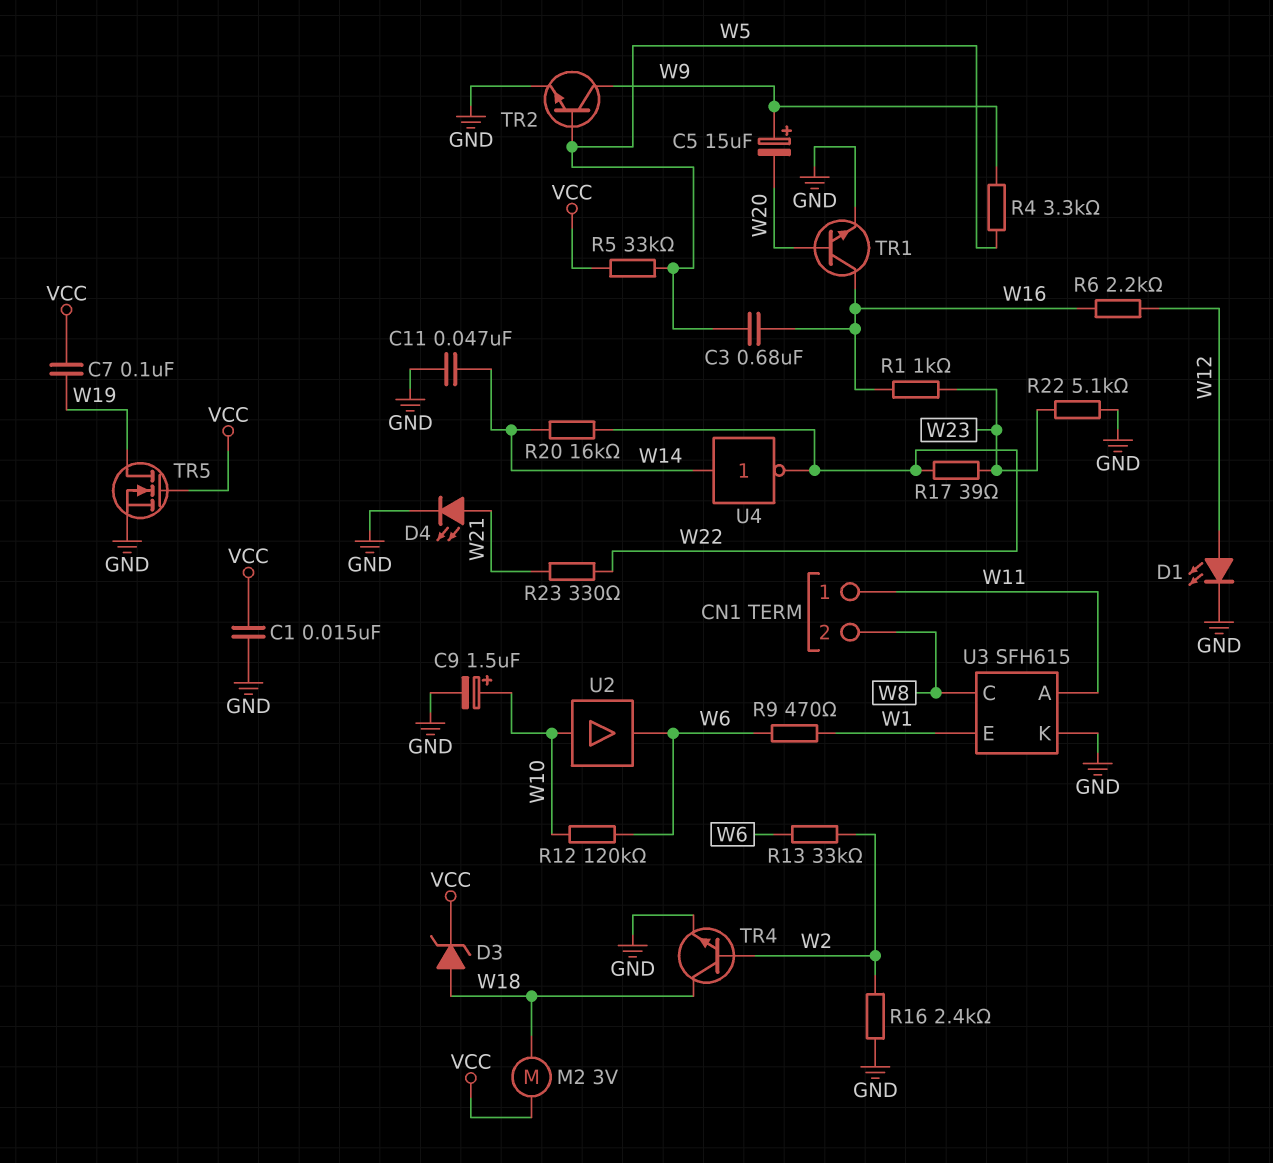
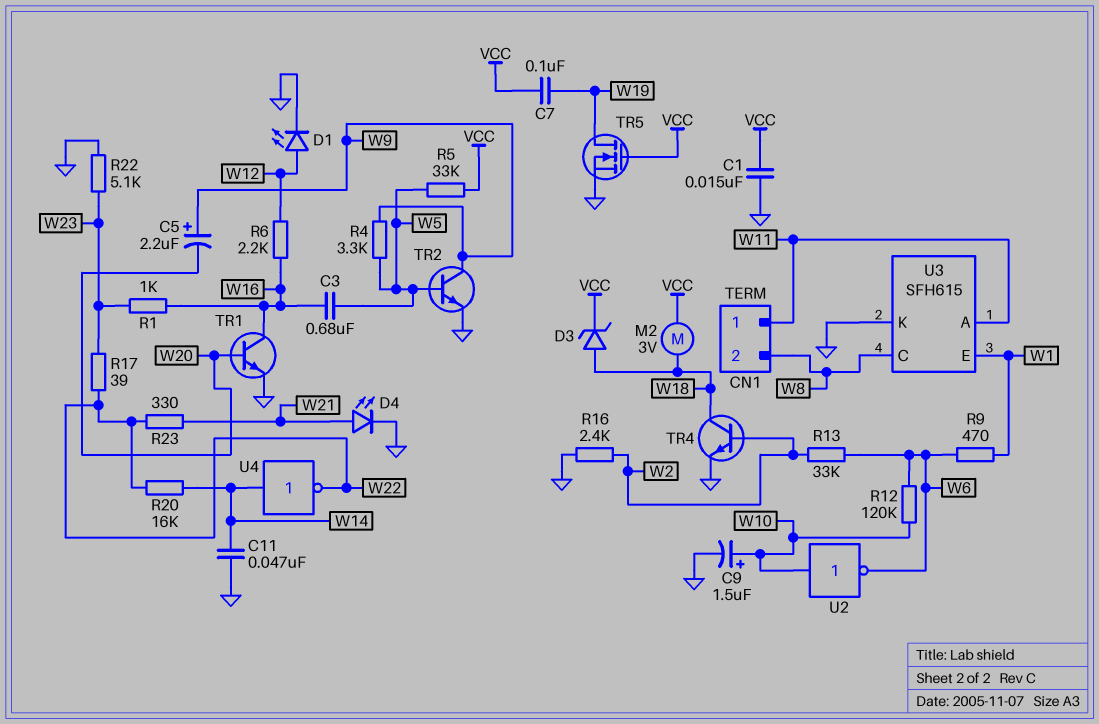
C5: 15uF (plus W9, minus W20) -> 2.2uF (plus W9, minus W20)
U2: buffer (in W10, out W6) -> NOT (in W10, out W6)

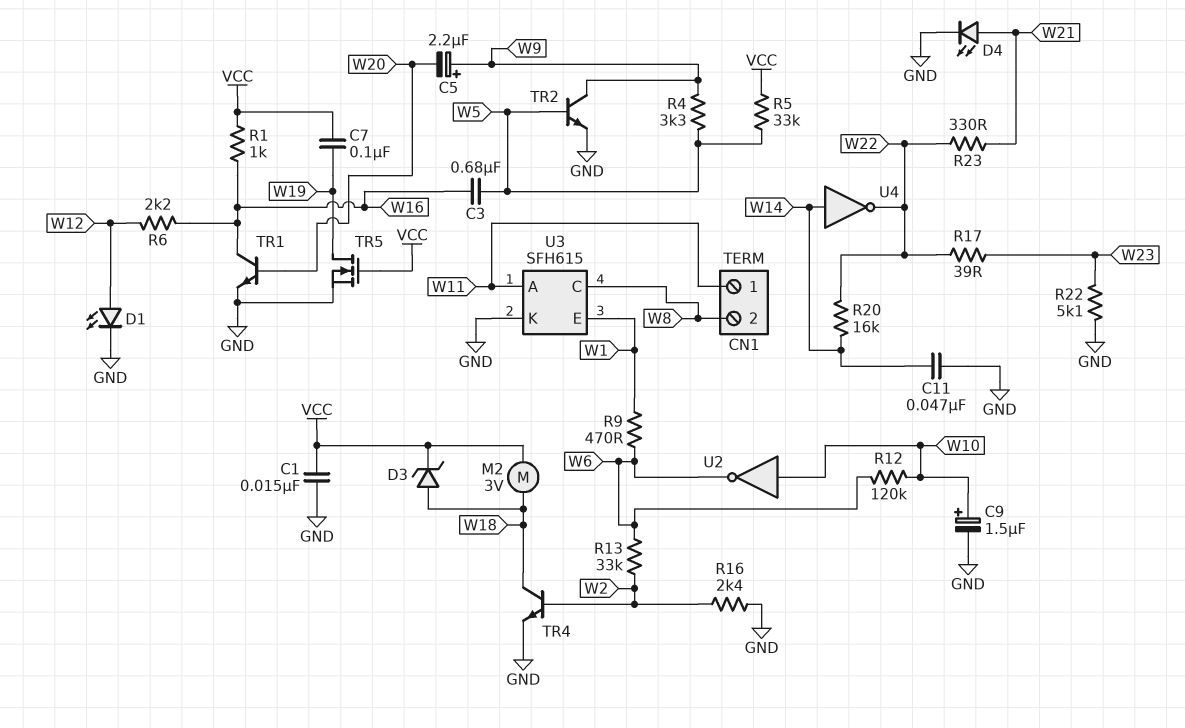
R1: 1k (W16, W23) -> 1k (VCC, W16)

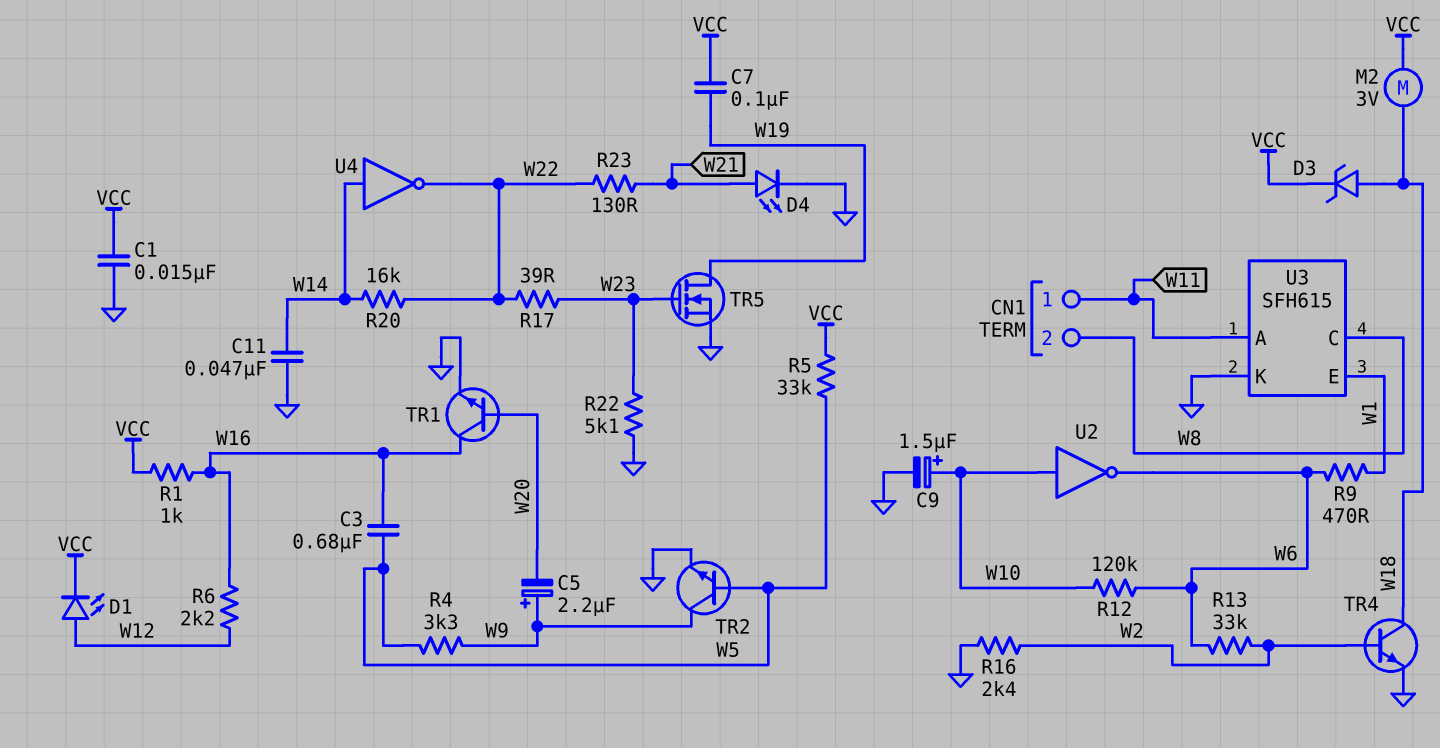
D1: LED (A W12, K GND) -> LED (A W12, K VCC)
R23: 330 (W21, W22) -> 130 (W21, W22)
TR5: NMOS (G VCC, D W19, S GND) -> NMOS (G W23, D W19, S GND)

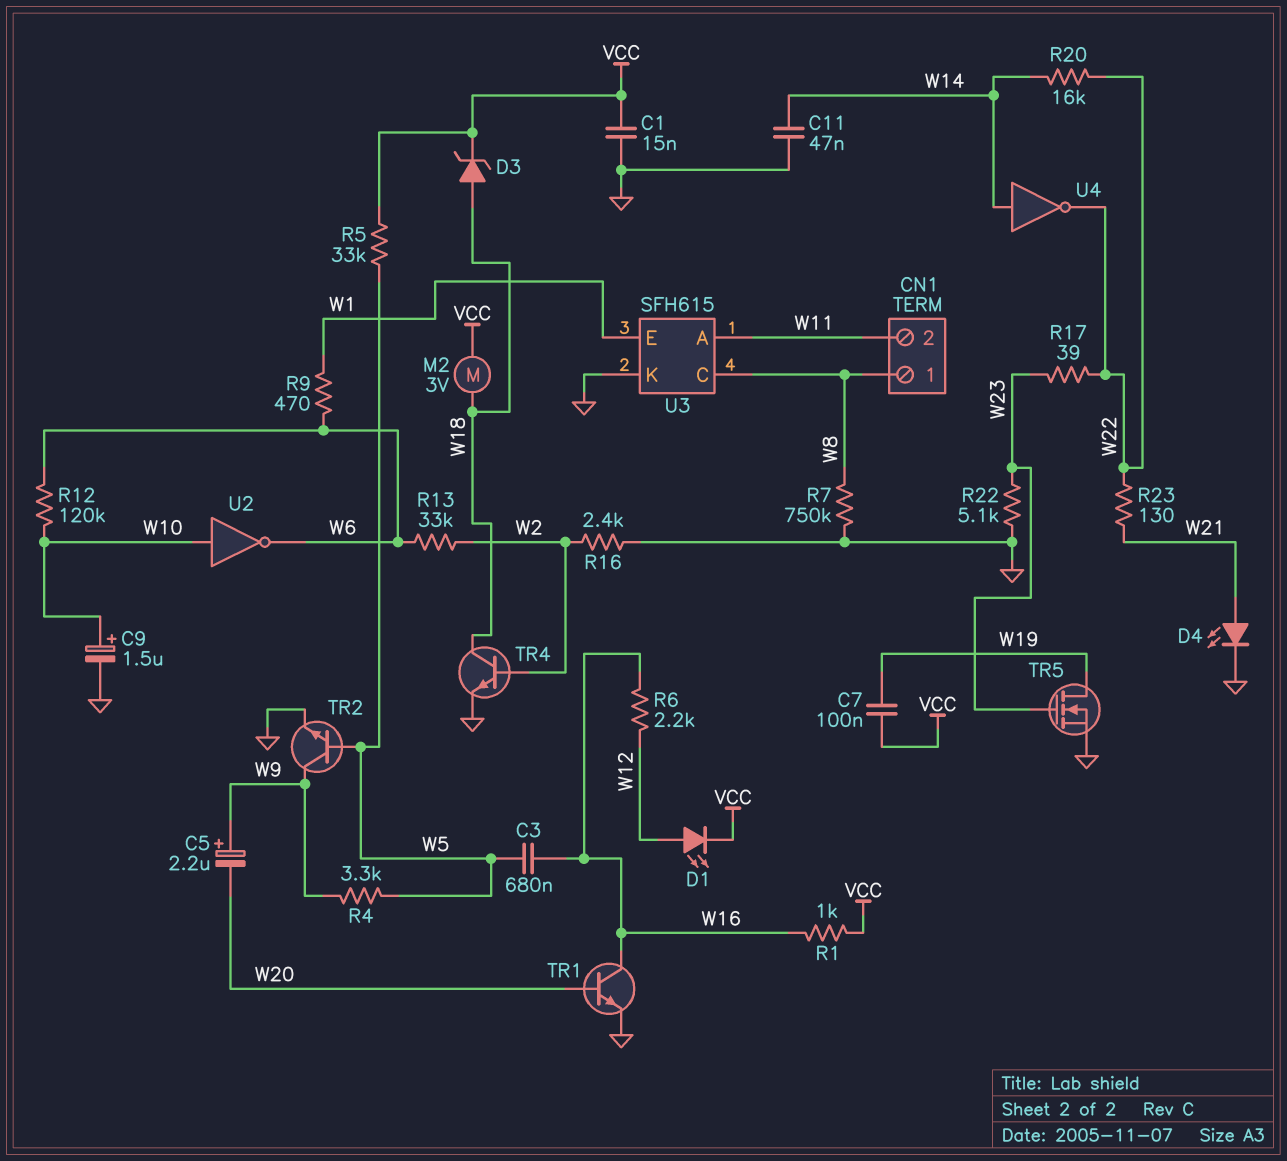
CN1 pin 1: W11 -> W8
CN1 pin 2: W8 -> W11
R7: none -> 750k (GND, W8)

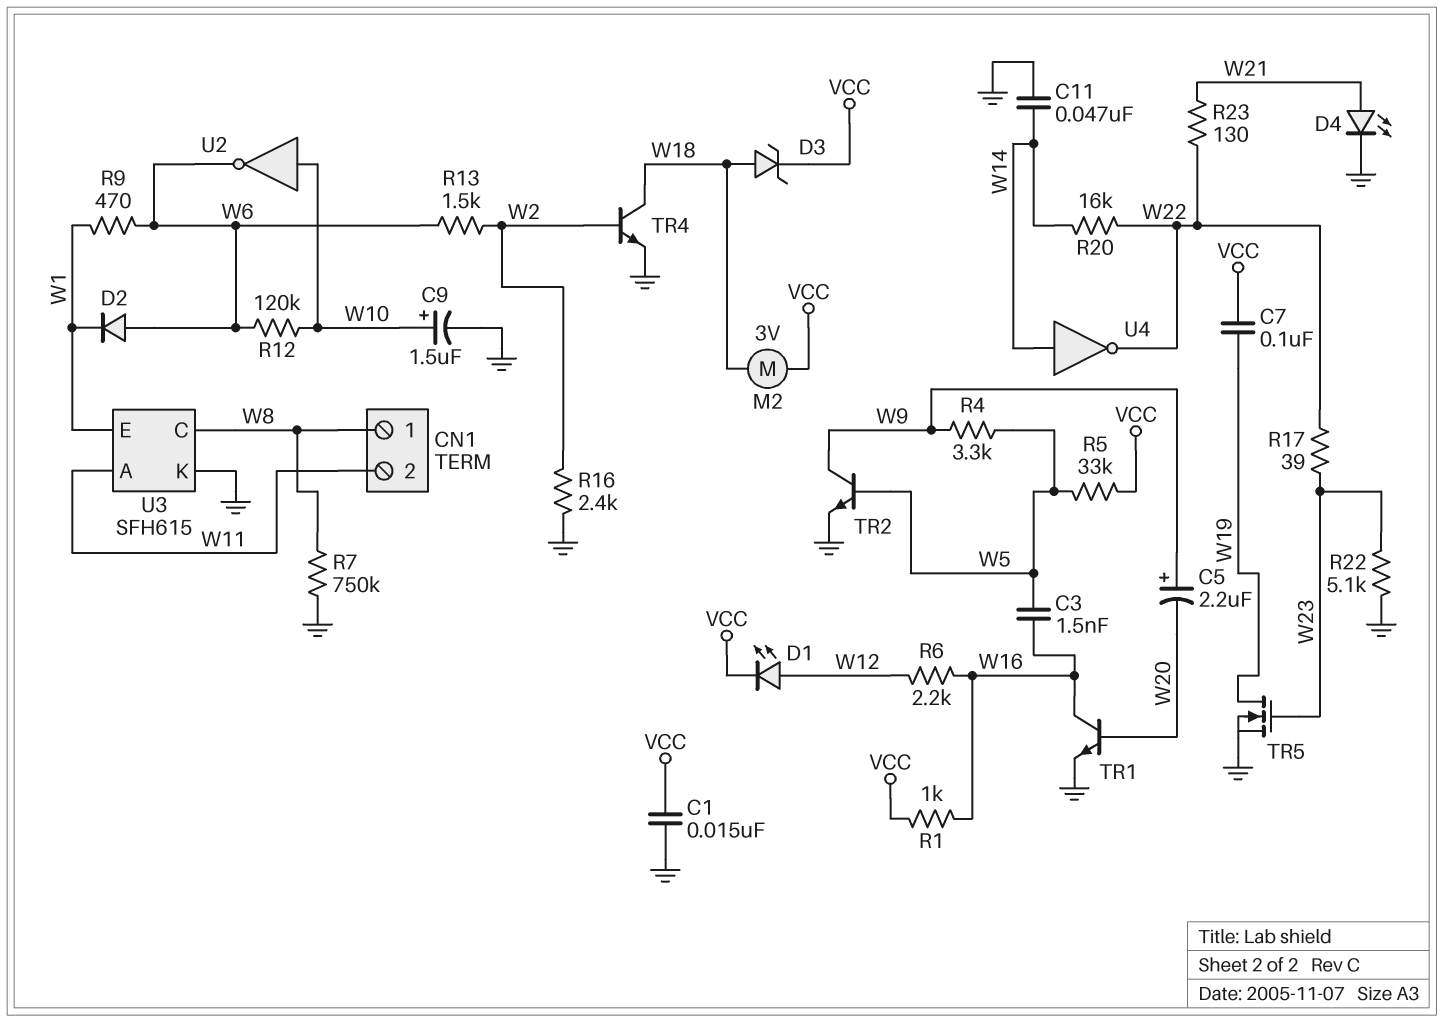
C3: 680nF (W5, W16) -> 1.5nF (W5, W16)
D2: none -> diode (A W6, K W1)
R13: 33k (W2, W6) -> 1.5k (W2, W6)

